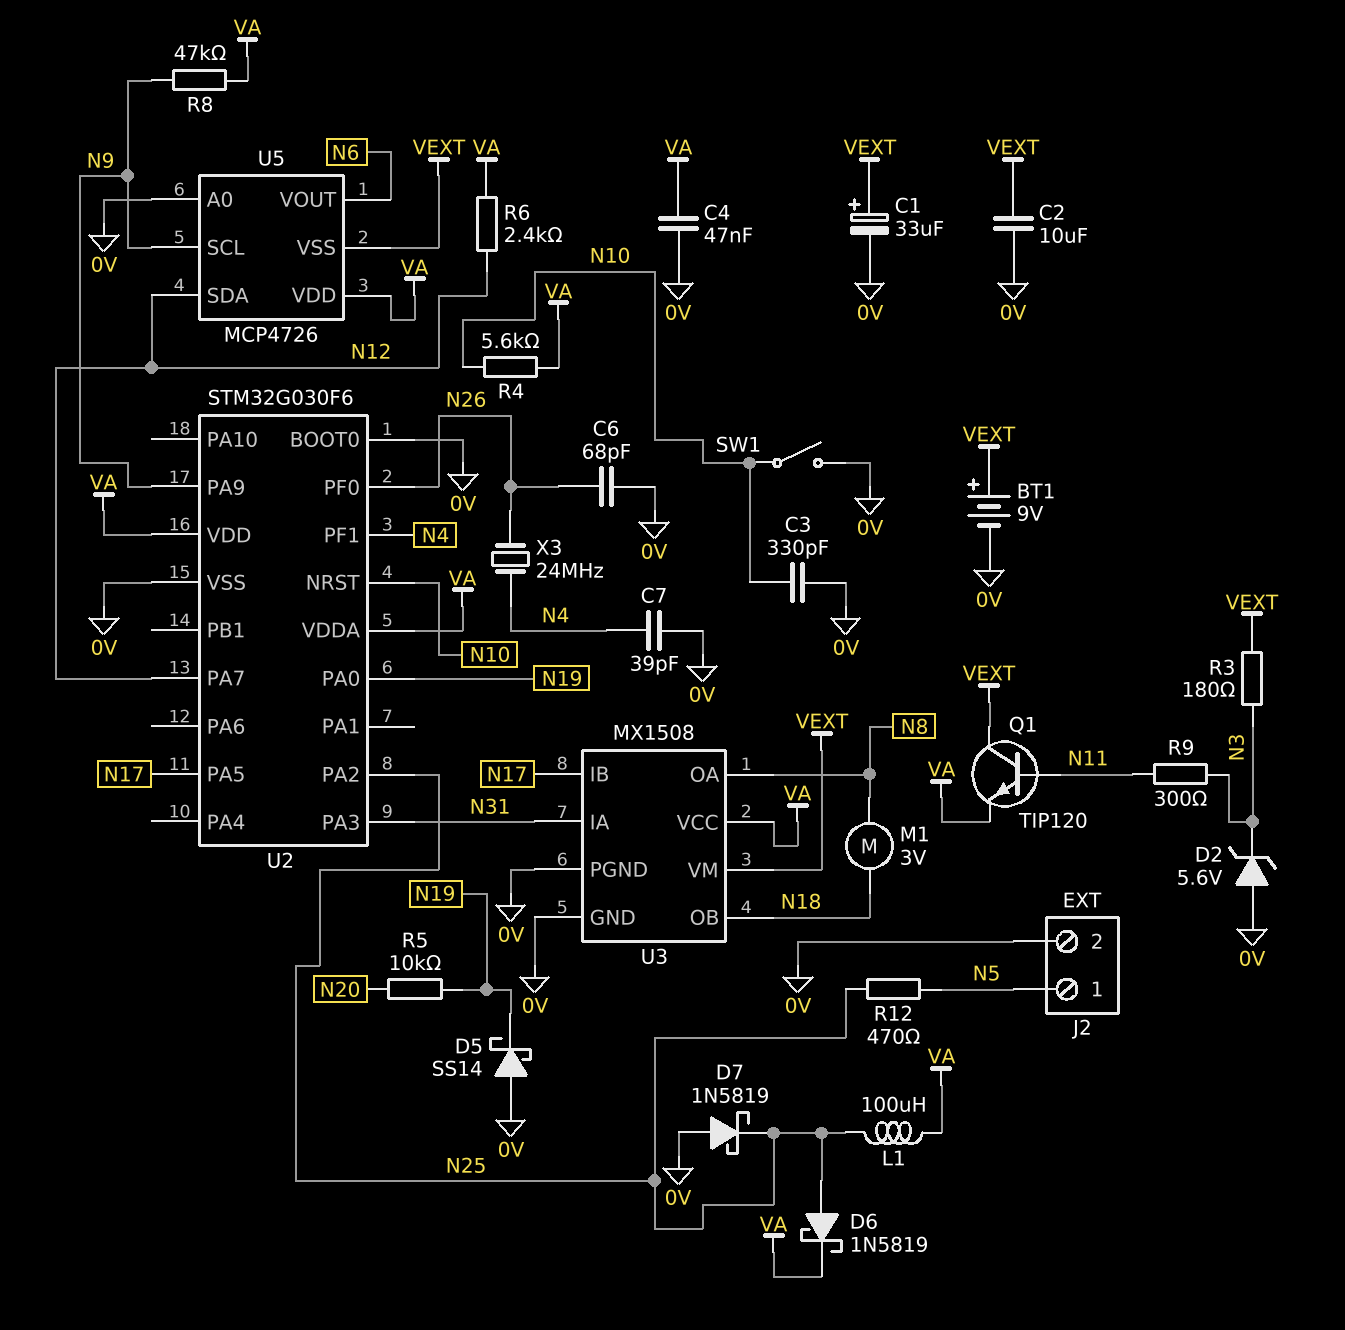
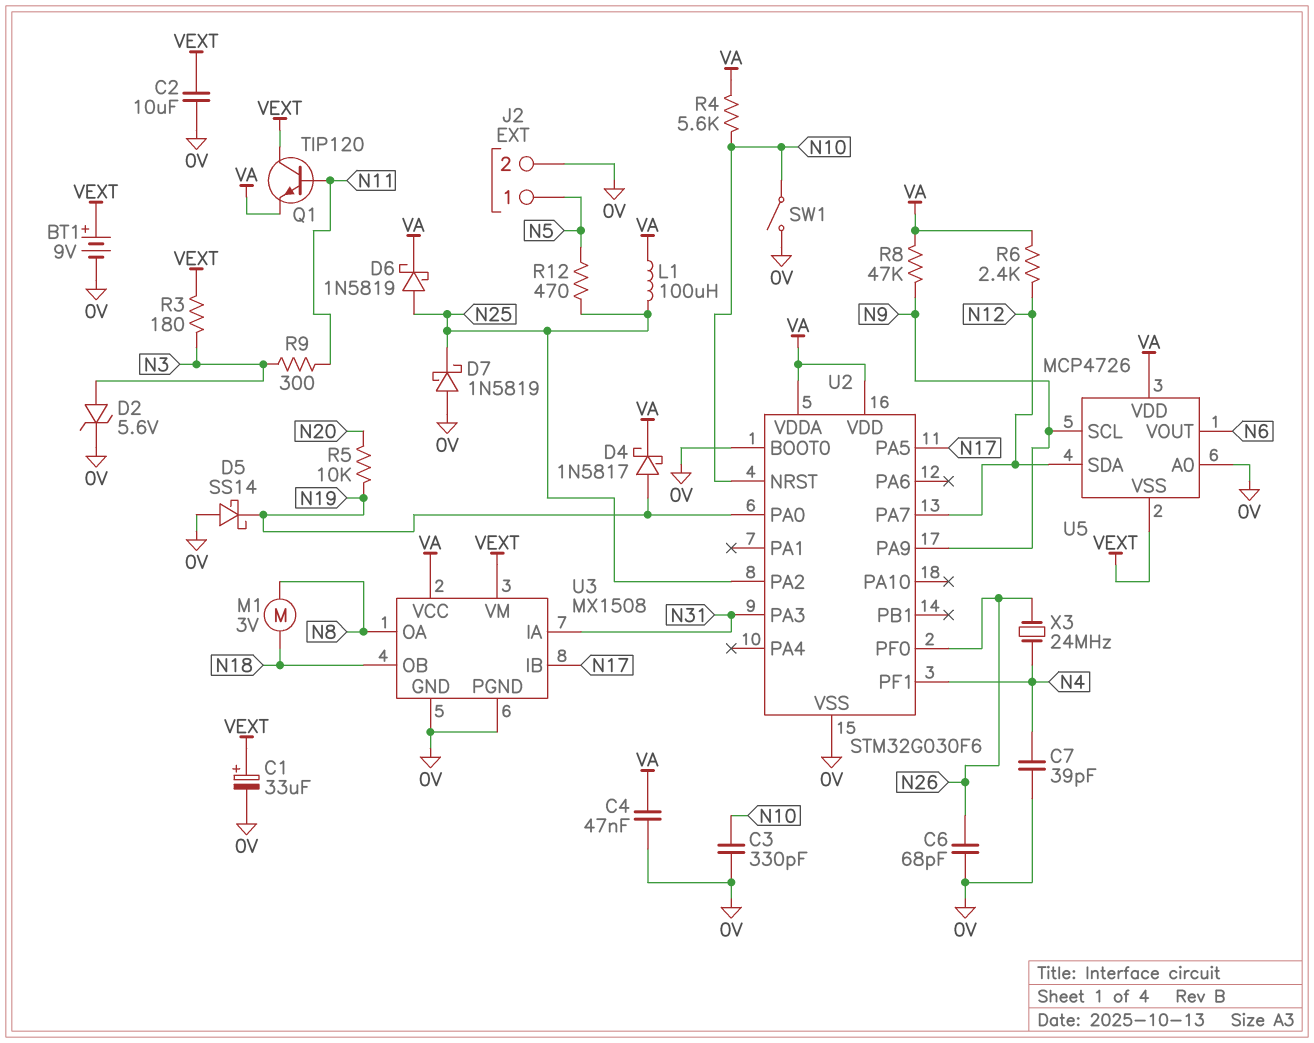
D2: zener 5.6V (A 0V, K N3) -> zener 5.6V (A N3, K 0V)
D4: none -> schottky 1N5817 (A N19, K VA)

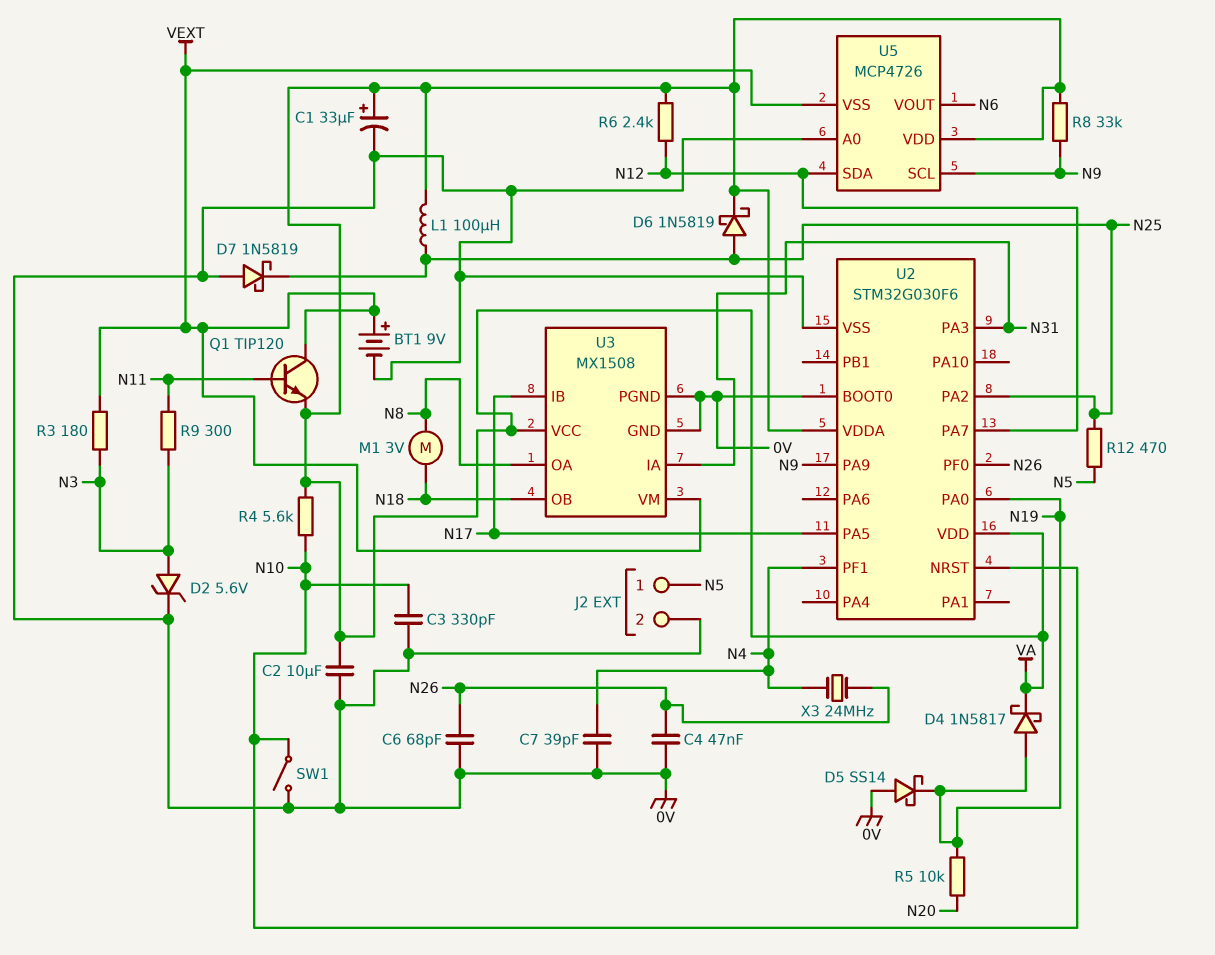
C1: 33uF (plus VEXT, minus 0V) -> 33uF (plus VA, minus 0V)
C2: 10uF (0V, VEXT) -> 10uF (0V, VA)
C4: 47nF (0V, VA) -> 47nF (0V, N26)
R8: 47k (N9, VA) -> 33k (N9, VA)

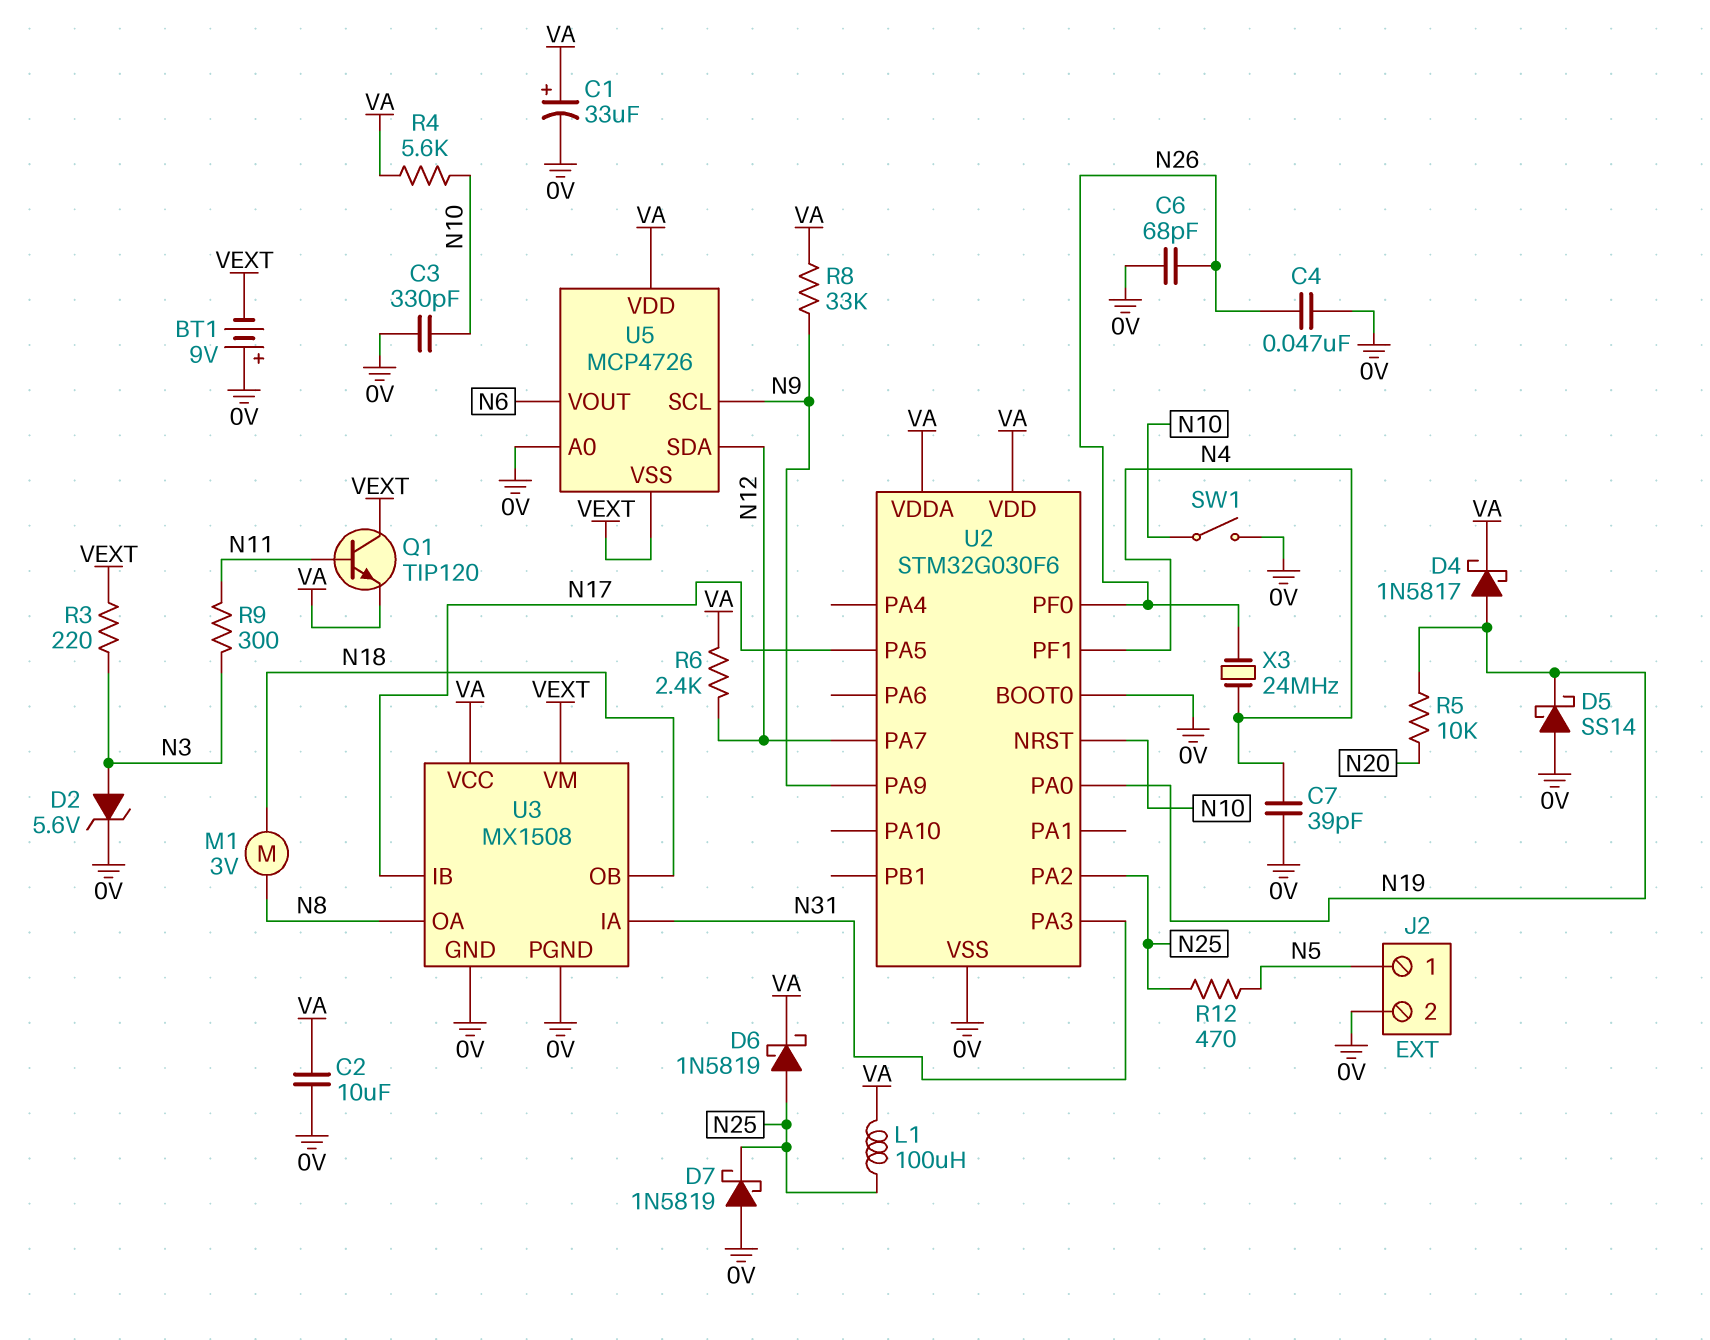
BT1: 9V (plus VEXT, minus 0V) -> 9V (plus 0V, minus VEXT)
R3: 180 (N3, VEXT) -> 220 (N3, VEXT)

